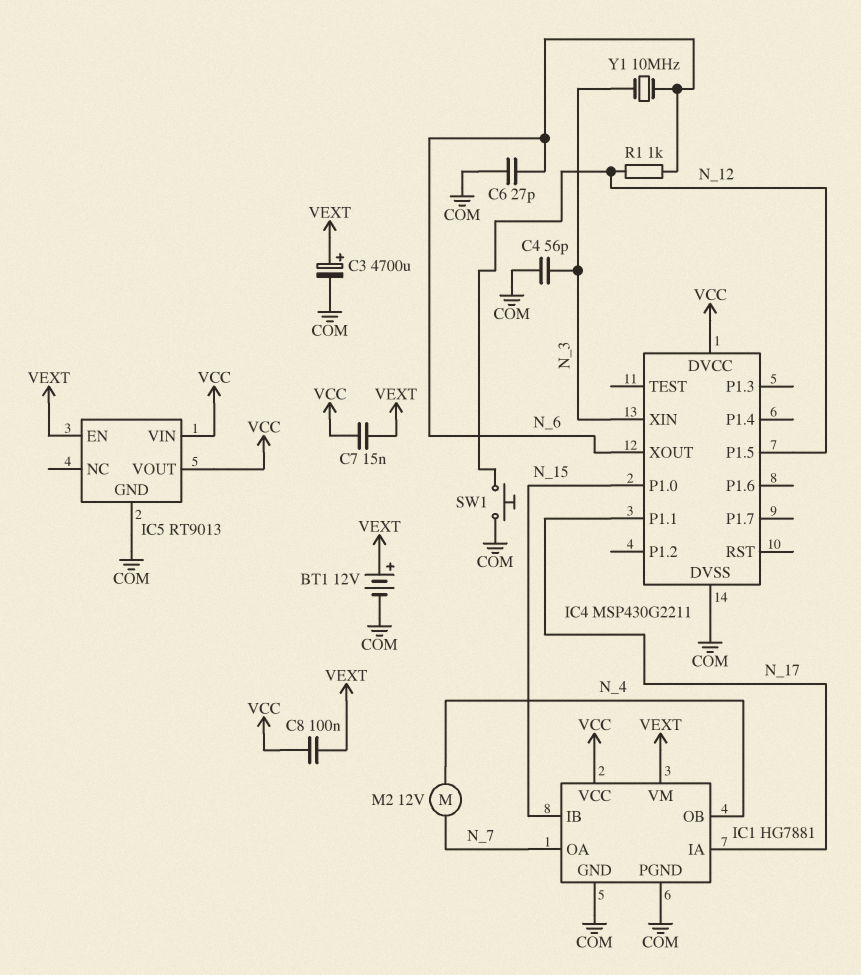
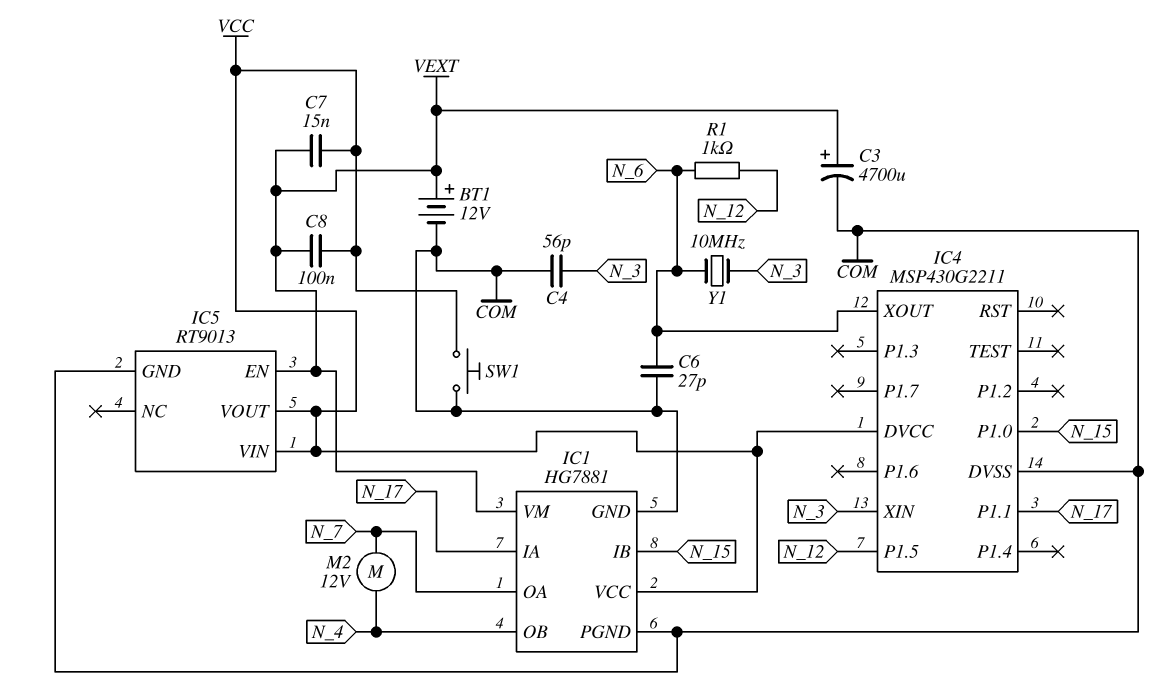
SW1: button (COM, N_12) -> button (COM, VCC)

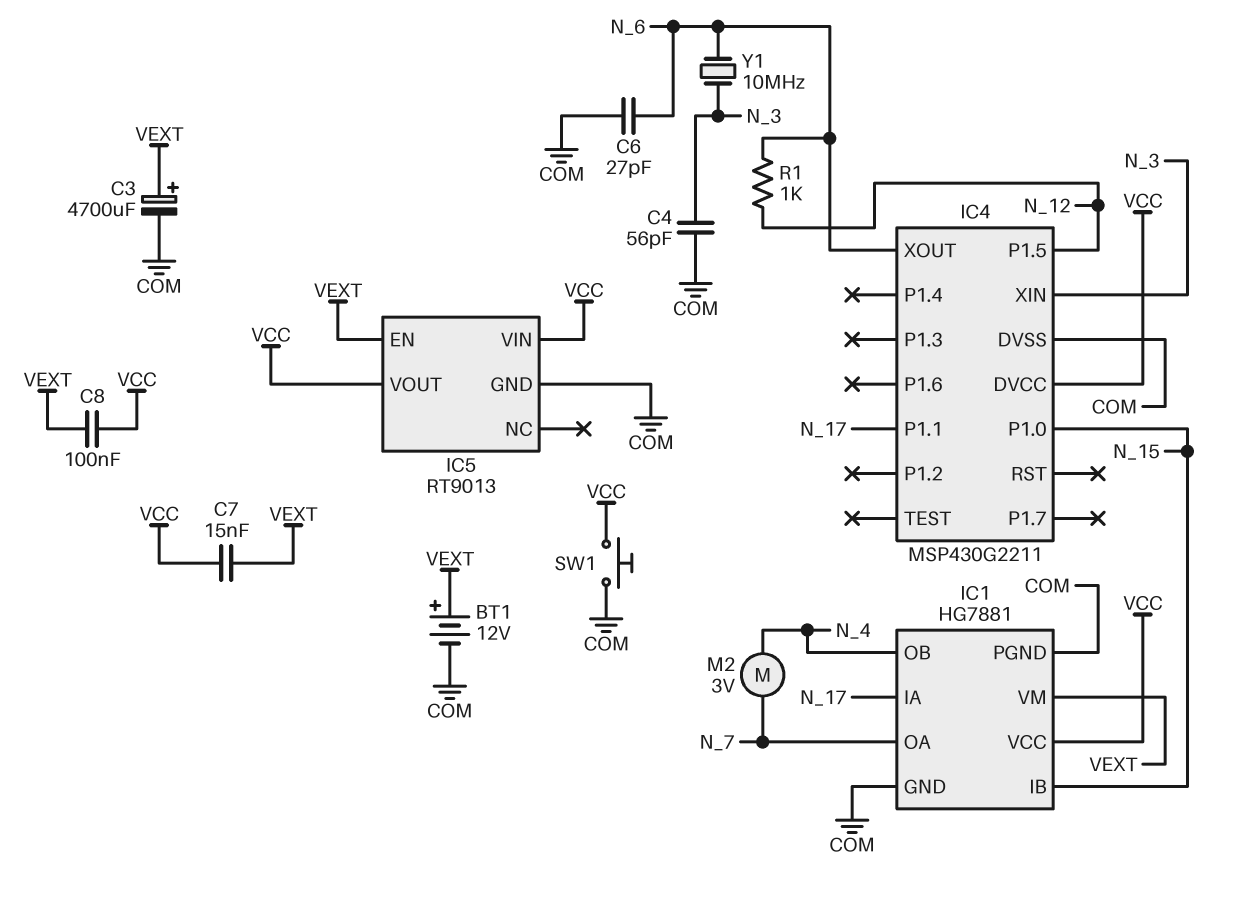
M2: motor 12V (N_4, N_7) -> motor 3V (N_4, N_7)

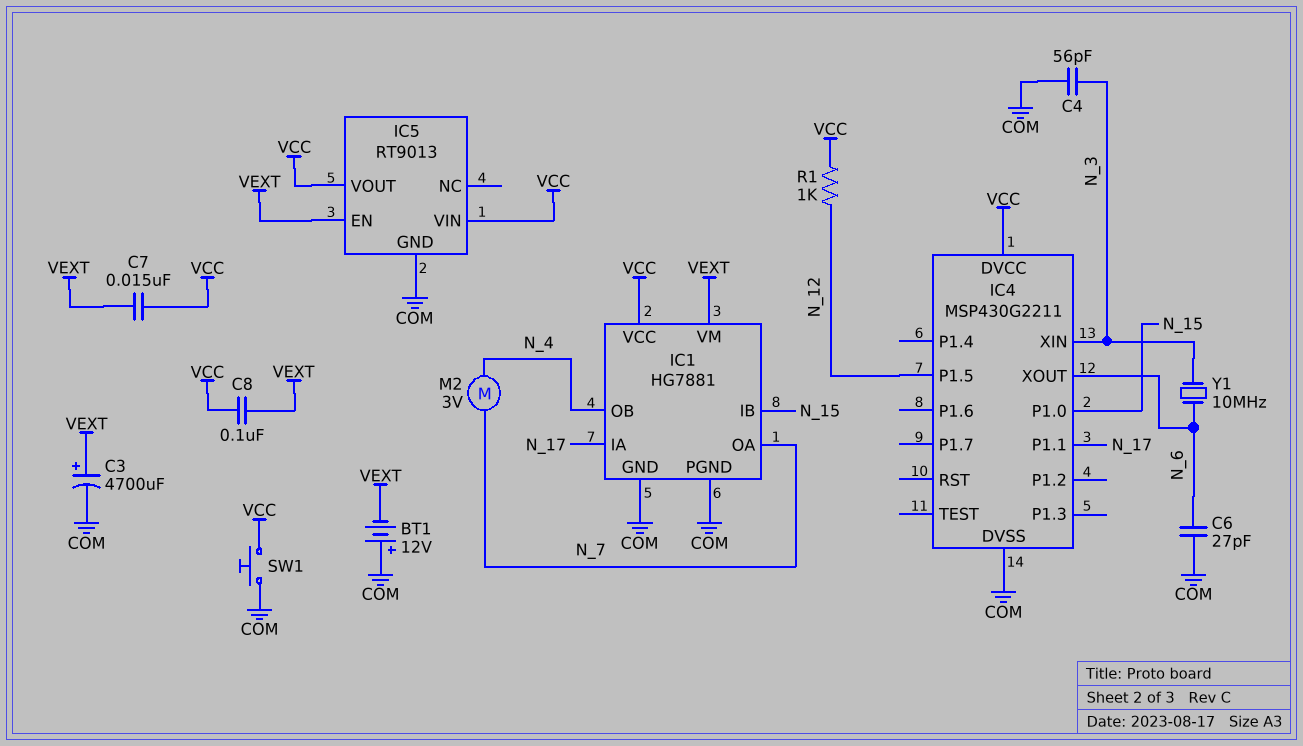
BT1: 12V (plus VEXT, minus COM) -> 12V (plus COM, minus VEXT)
R1: 1k (N_6, N_12) -> 1k (N_12, VCC)

